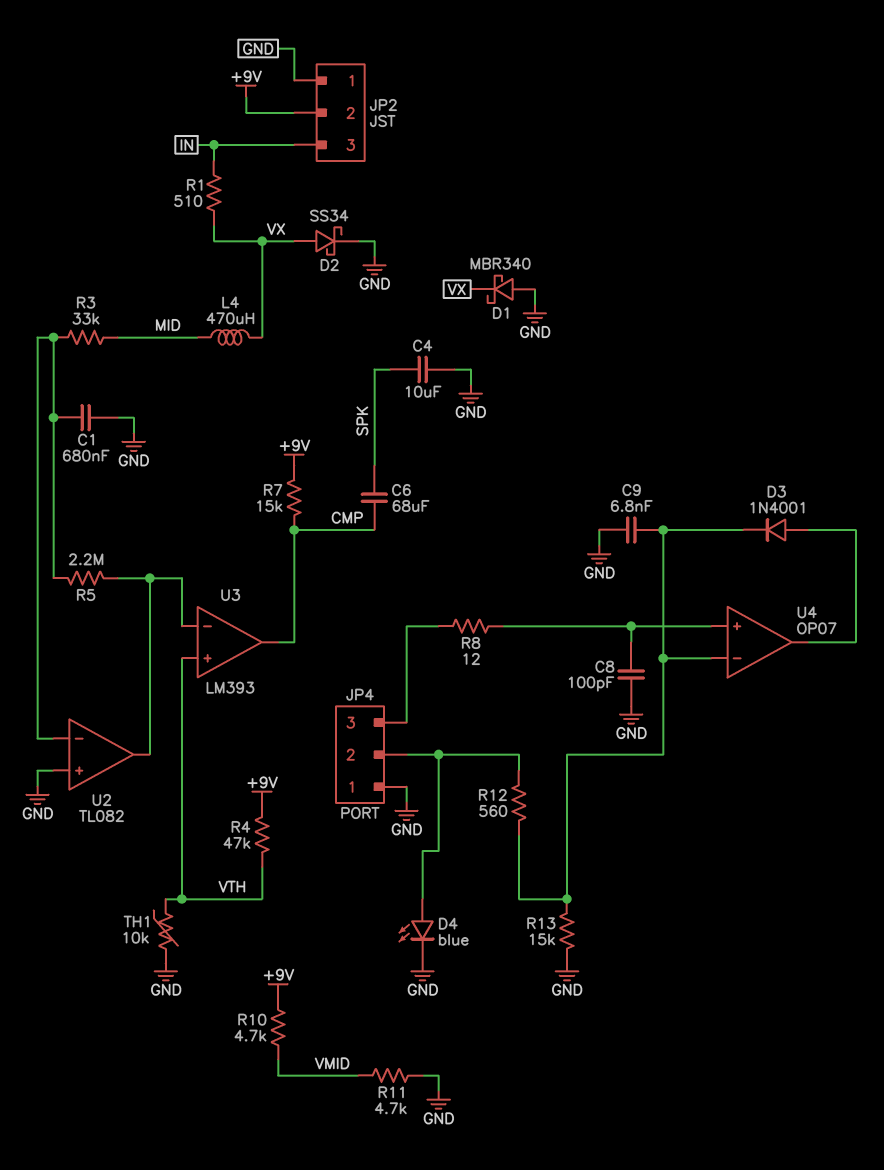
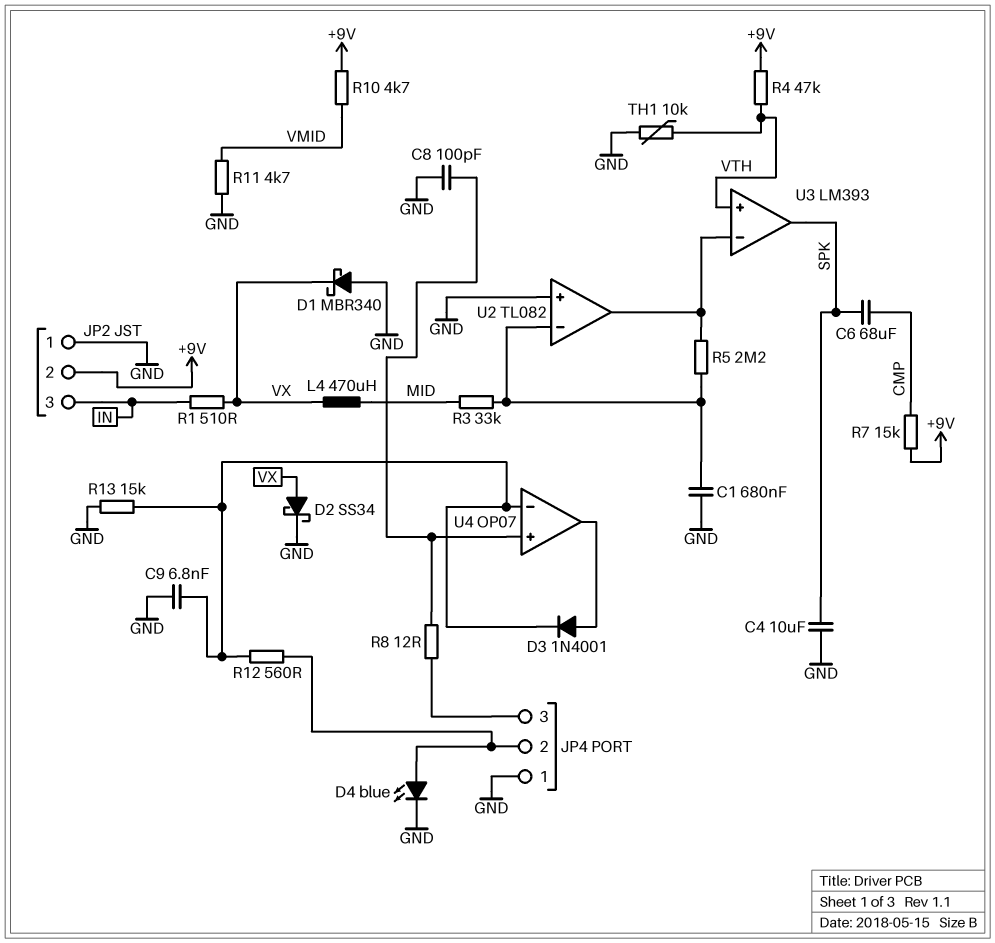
U3 pin out: CMP -> SPK

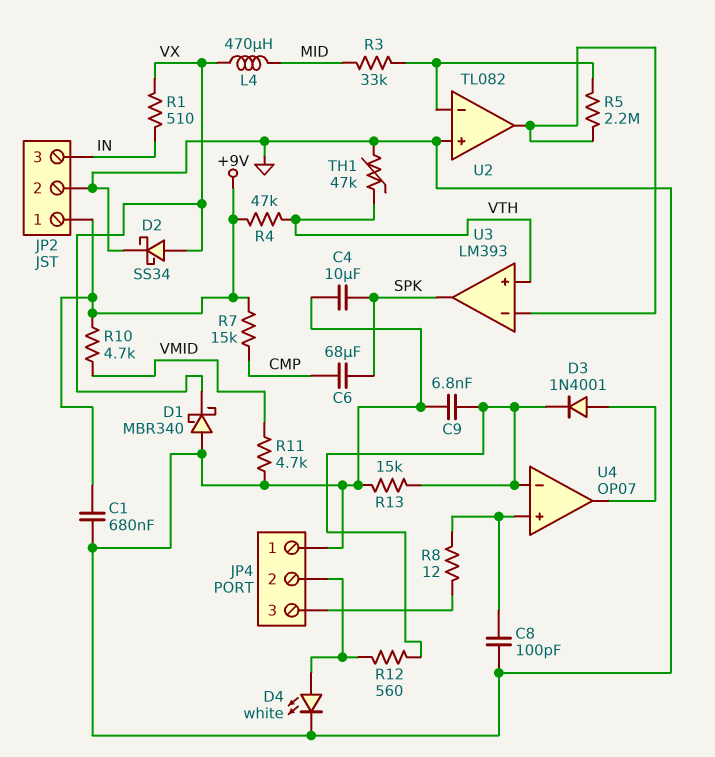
C1: 680nF (GND, U2/in-) -> 680nF (+9V, GND)
D4: LED blue (A JP4/2, K GND) -> LED white (A JP4/2, K GND)
JP2 pin 1: GND -> +9V
JP2 pin 2: +9V -> GND
TH1: 10k (GND, VTH) -> 47k (GND, VTH)

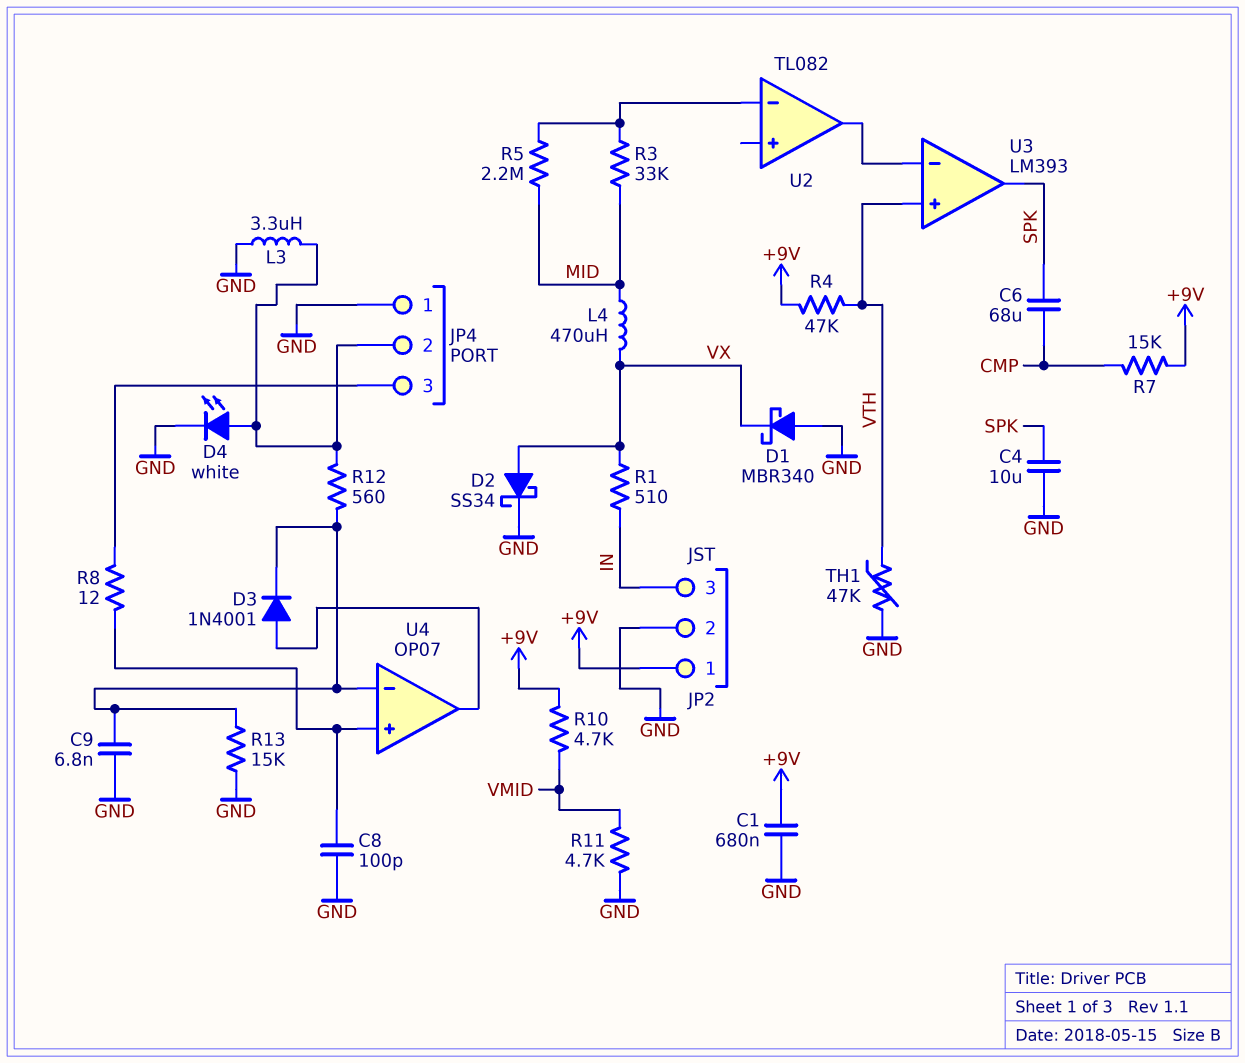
L3: none -> 3.3uH (GND, JP4/2)
R5: 2.2M (U2/in-, U2/out) -> 2.2M (MID, U2/in-)
U2 pin in+: GND -> none

